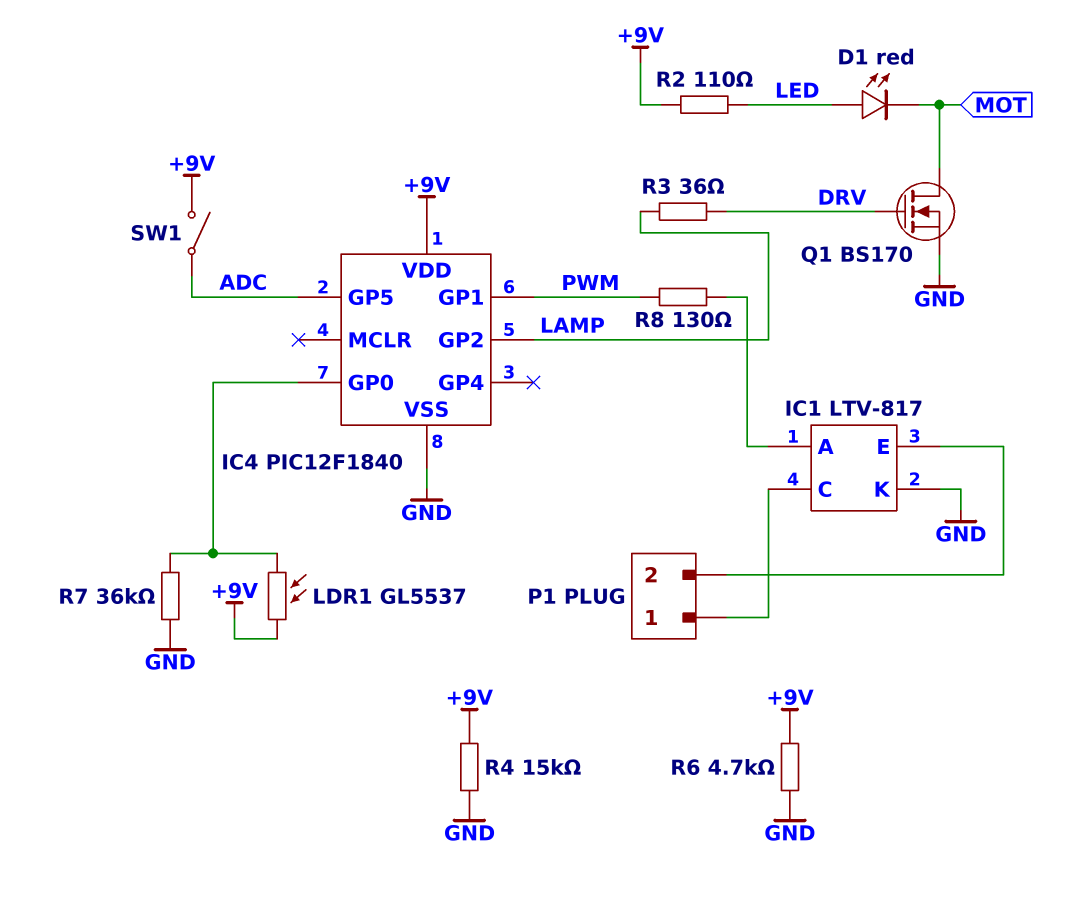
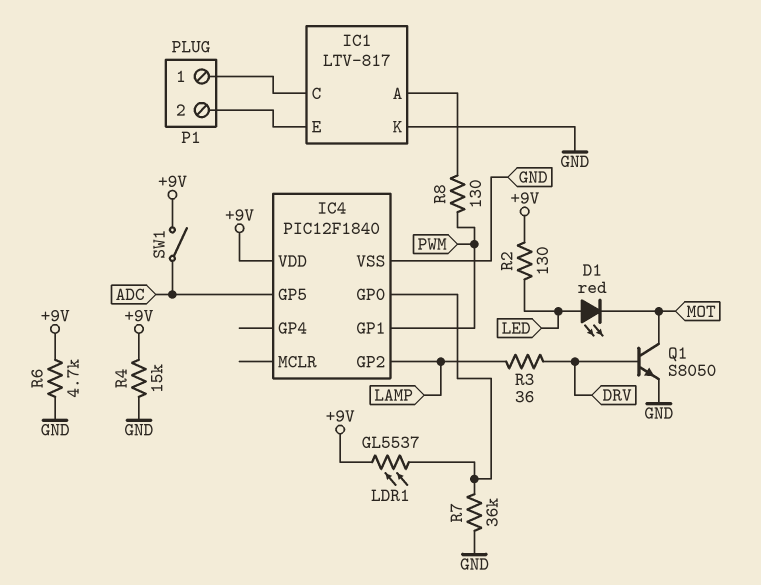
Q1: NMOS BS170 (G DRV, D MOT, S GND) -> NPN S8050 (B DRV, C MOT, E GND)
R2: 110 (+9V, LED) -> 130 (+9V, LED)

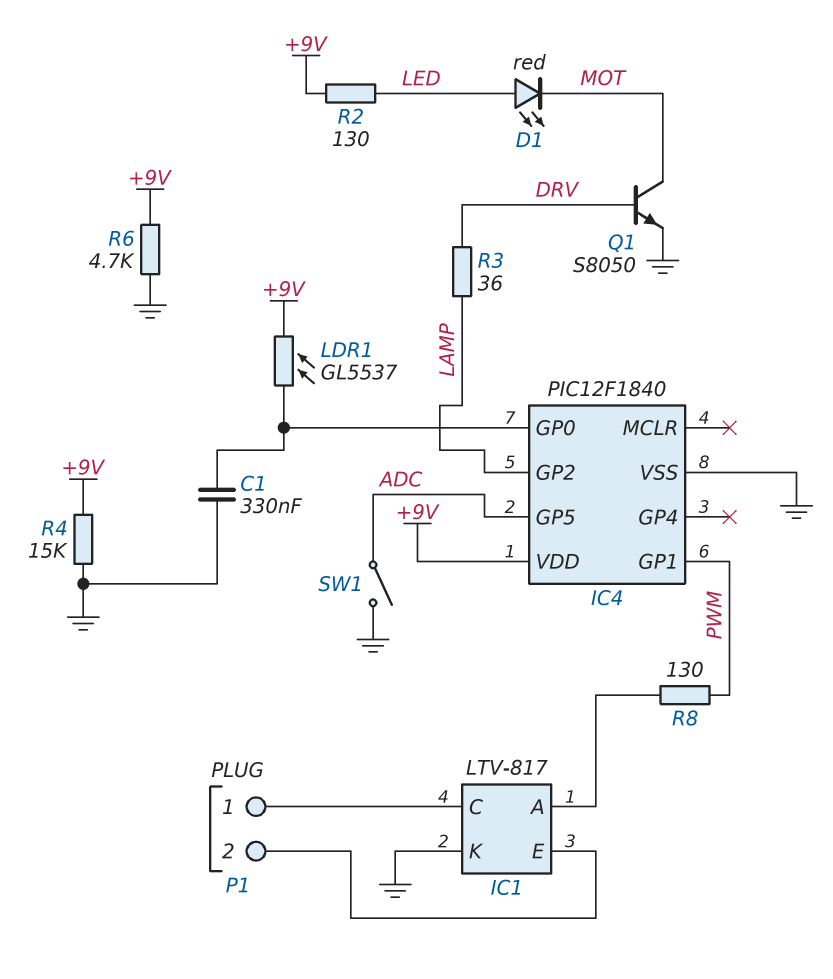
C1: none -> 330nF (GND, IC4/GP0)
R7: 36k (GND, IC4/GP0) -> none
SW1: switch (+9V, ADC) -> switch (ADC, GND)

